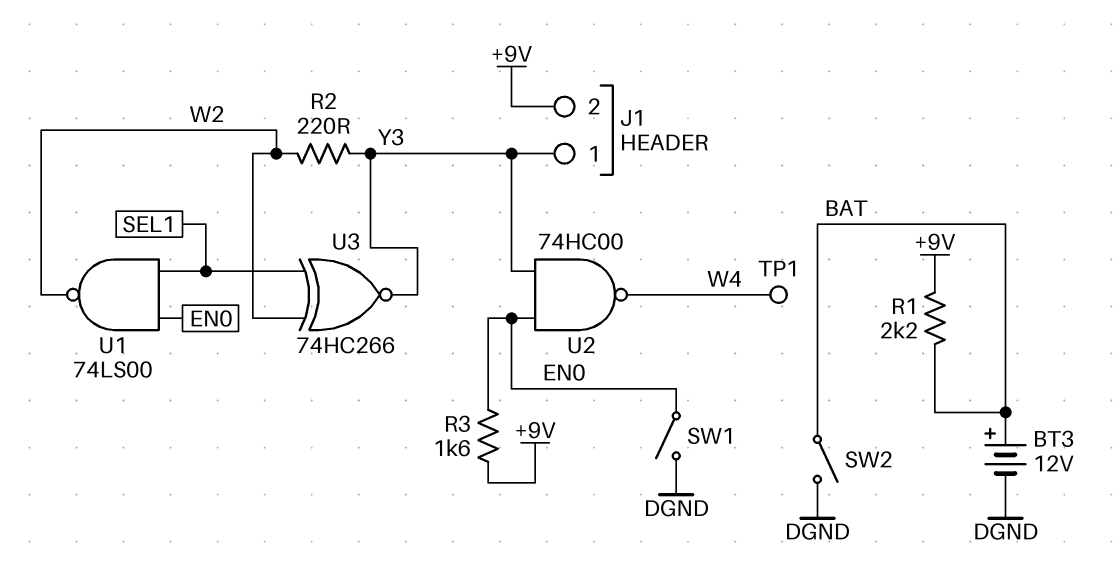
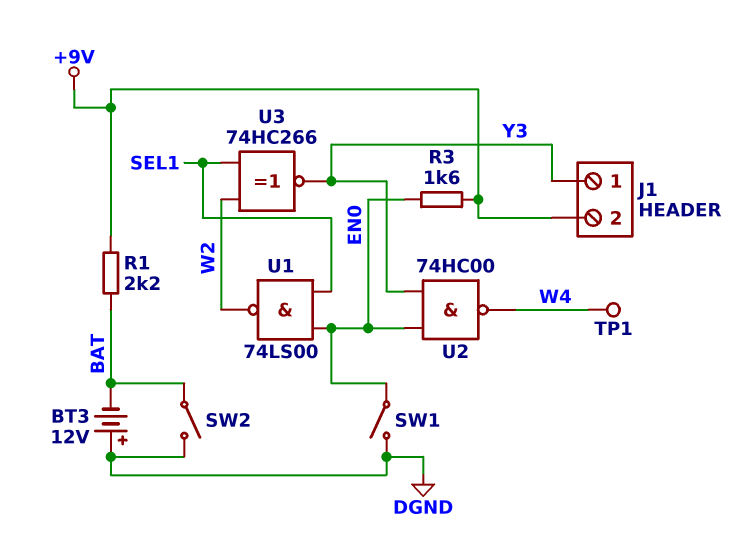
BT3: 12V (plus BAT, minus DGND) -> 12V (plus DGND, minus BAT)
R2: 220 (W2, Y3) -> none

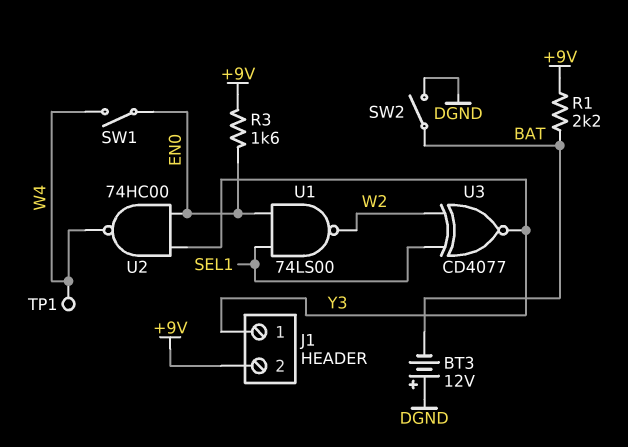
SW1: switch (DGND, EN0) -> switch (EN0, W4)
U3: XNOR 74HC266 (in SEL1, in W2, out Y3) -> XNOR CD4077 (in SEL1, in W2, out Y3)

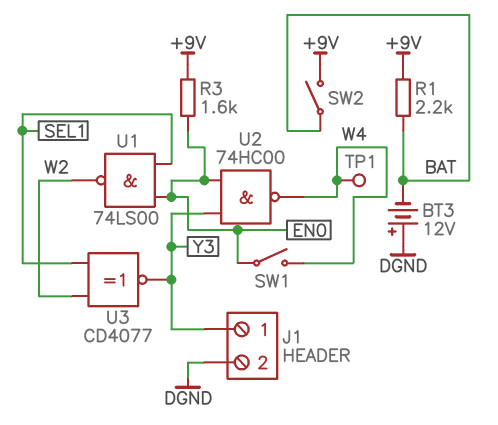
J1 pin 2: +9V -> DGND
SW2: switch (BAT, DGND) -> switch (+9V, BAT)

